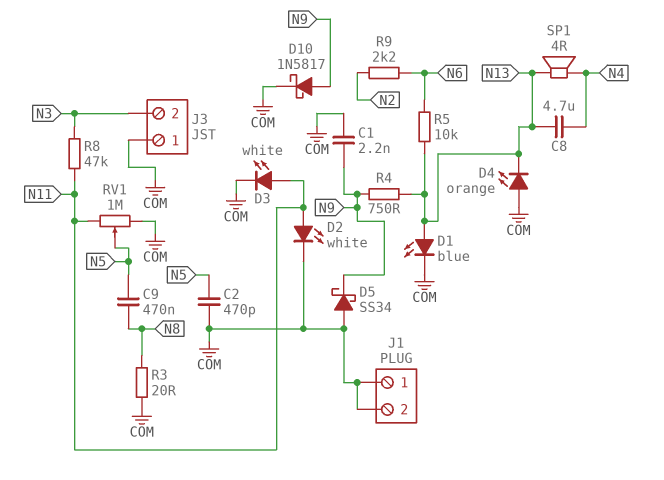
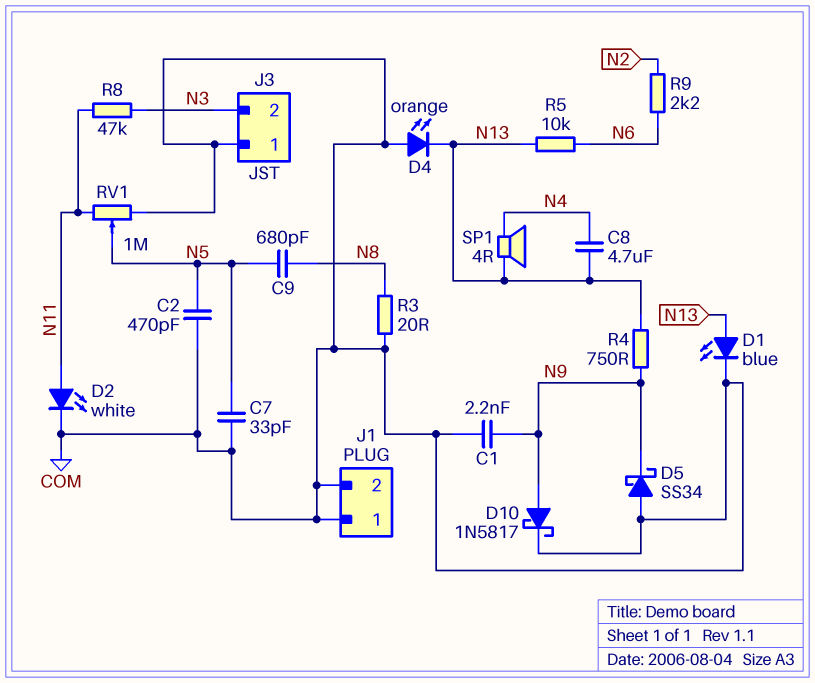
C7: none -> 33pF (COM, N5)
C9: 470nF (N5, N8) -> 680pF (N5, N8)
D3: LED white (A N11, K COM) -> none

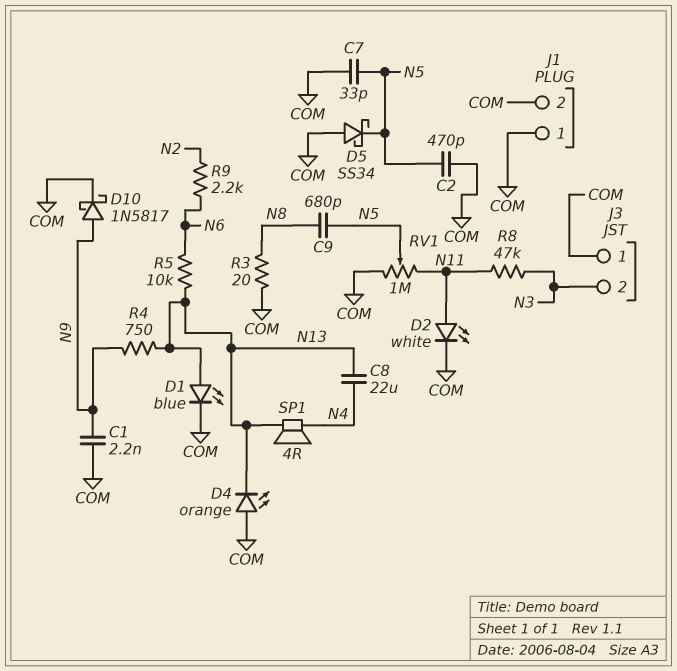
C8: 4.7uF (N4, N13) -> 22uF (N4, N13)
D5: schottky SS34 (A COM, K N9) -> schottky SS34 (A COM, K N5)

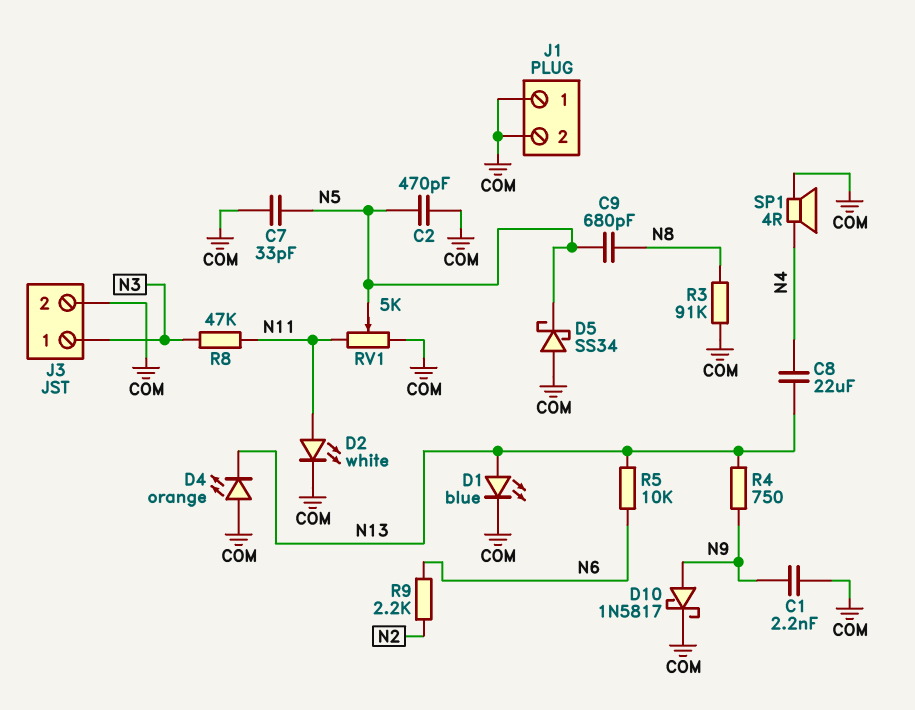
J3 pin 1: COM -> N3
J3 pin 2: N3 -> COM
R3: 20 (COM, N8) -> 91k (COM, N8)
RV1: 1M (COM, N11, wiper N5) -> 5k (COM, N11, wiper N5)
SP1: speaker 4R (N4, N13) -> speaker 4R (COM, N4)

